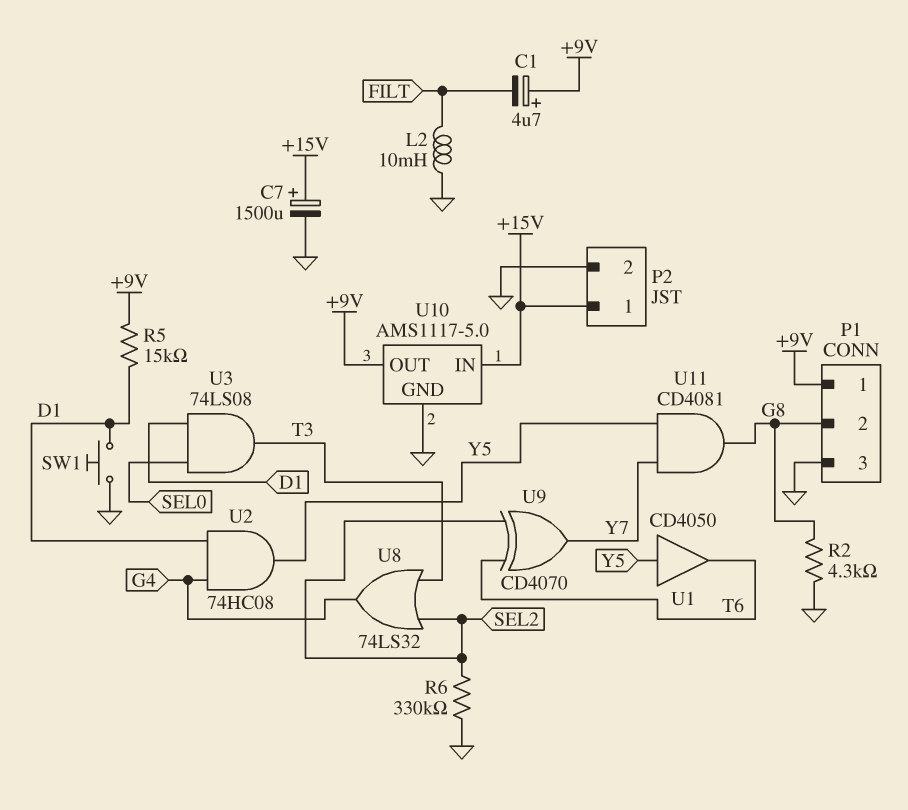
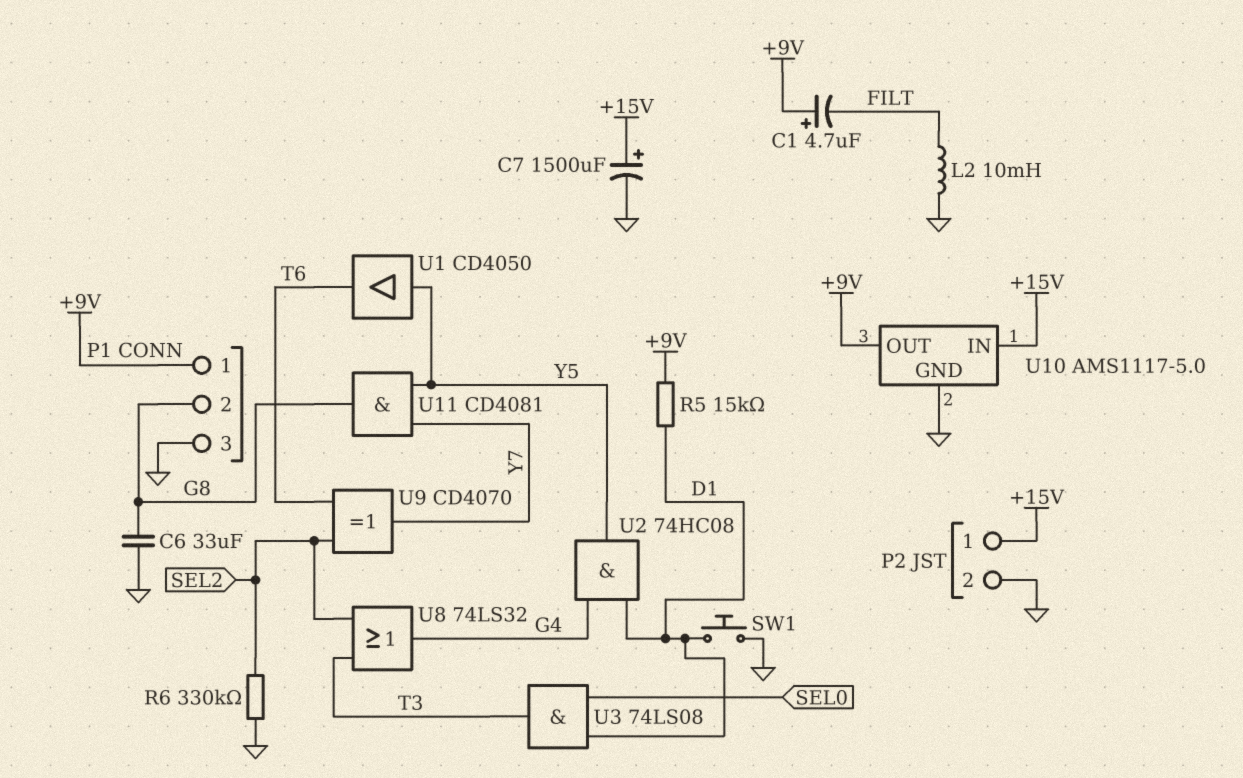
C6: none -> 33uF (G8, GND)
R2: 4.3k (G8, GND) -> none

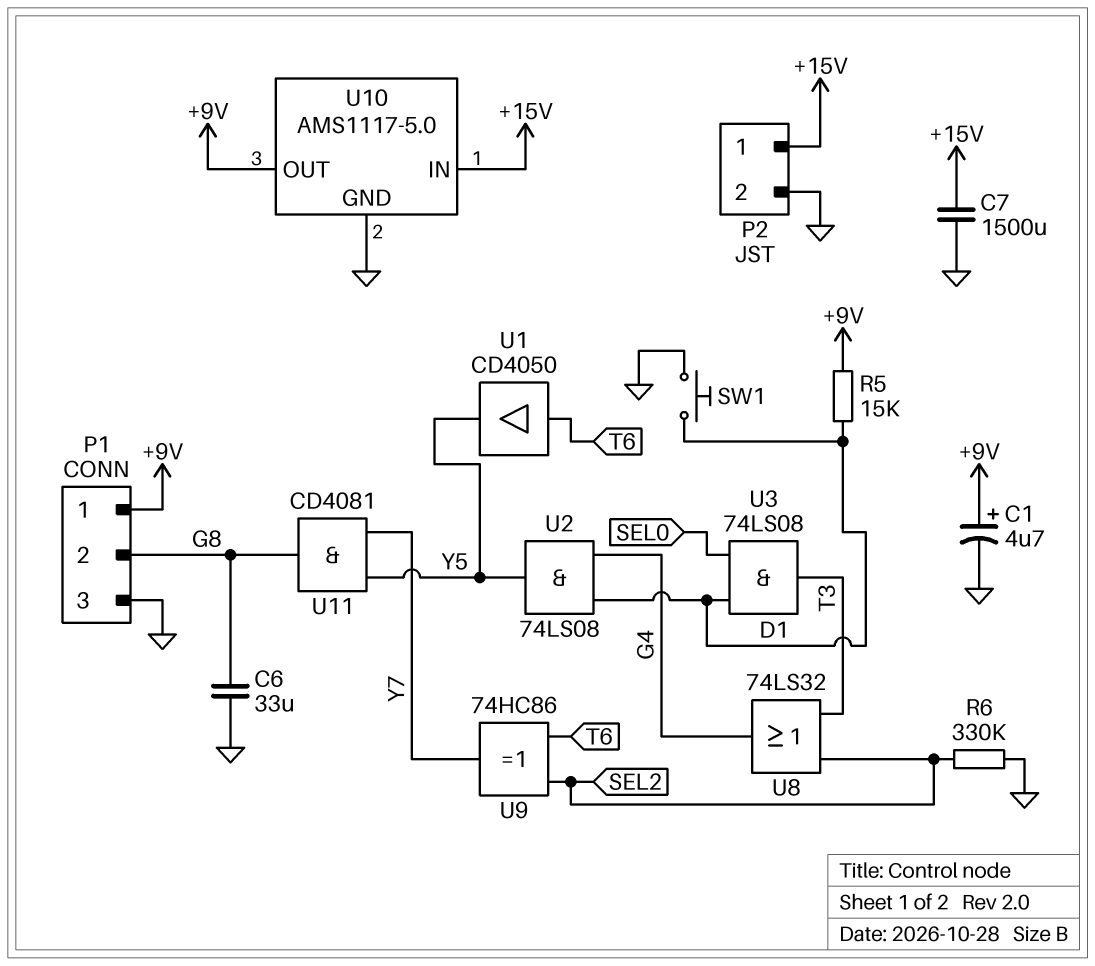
C1: 4.7uF (plus +9V, minus FILT) -> 4.7uF (plus +9V, minus GND)
C7: 1500uF (plus +15V, minus GND) -> 1500uF (+15V, GND)
L2: 10mH (FILT, GND) -> none
U1: buffer CD4050 (in Y5, out T6) -> buffer CD4050 (in T6, out Y5)
U2: AND 74HC08 (in D1, in G4, out Y5) -> AND 74LS08 (in D1, in G4, out Y5)
U9: XOR CD4070 (in SEL2, in T6, out Y7) -> XOR 74HC86 (in SEL2, in T6, out Y7)

